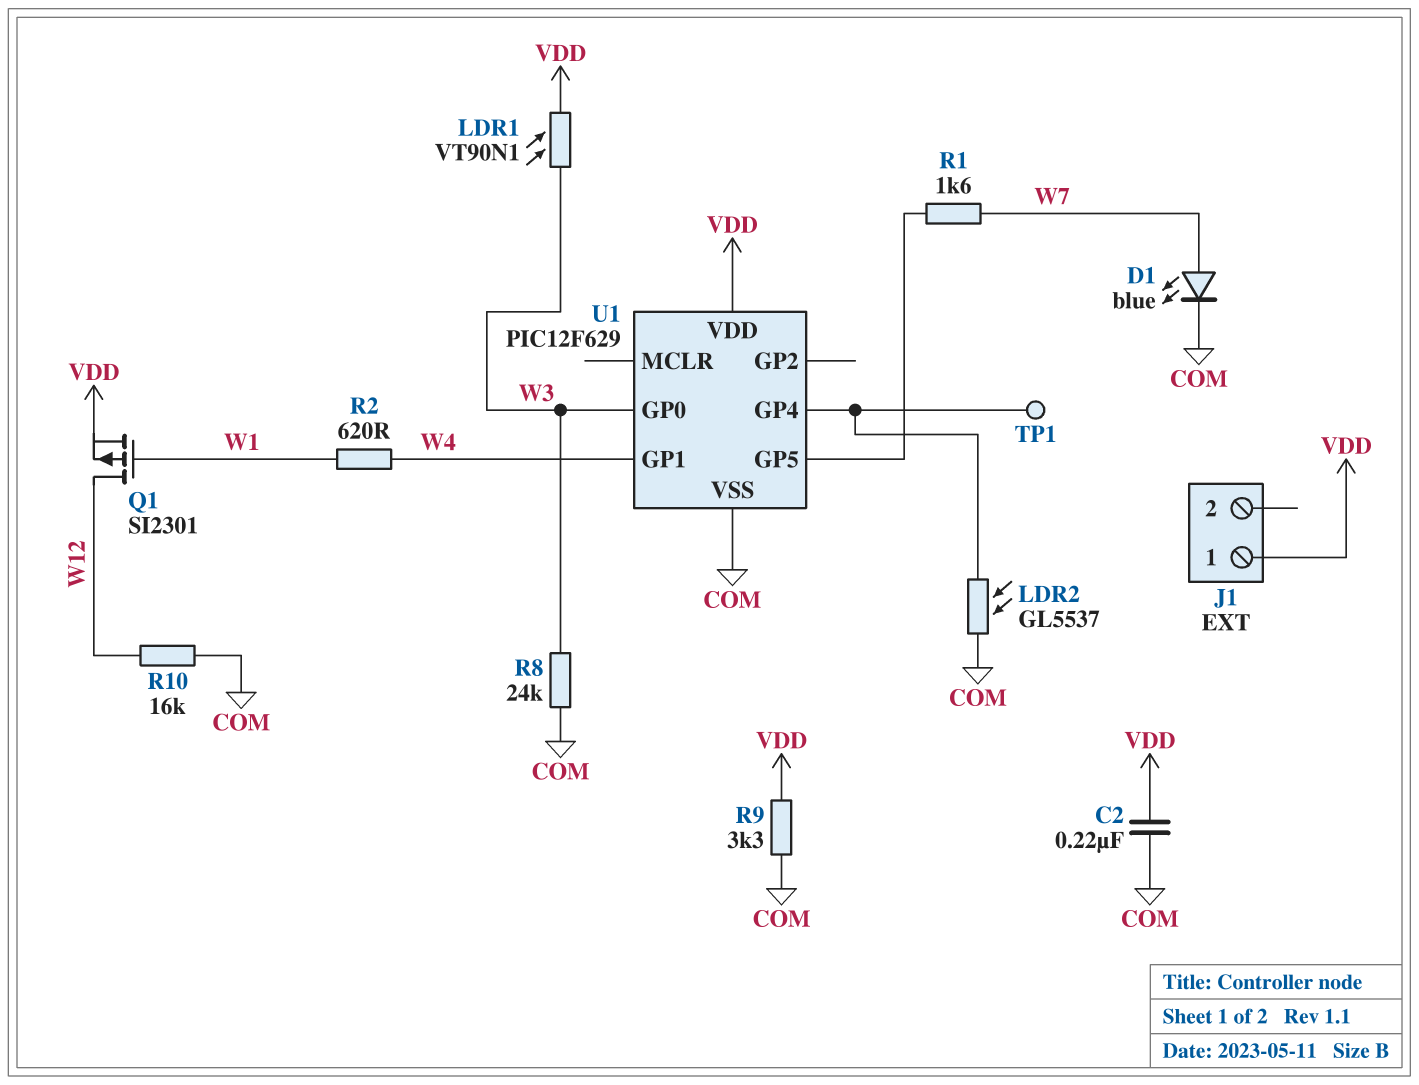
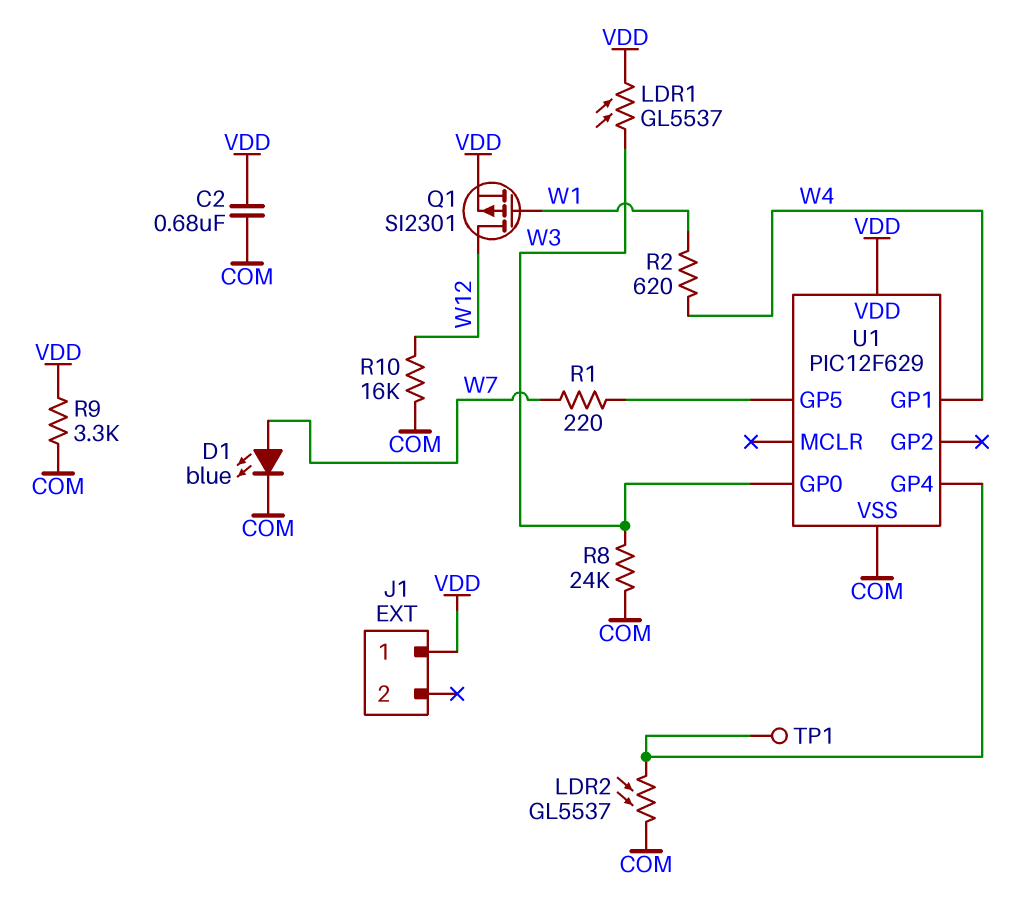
C2: 220nF (COM, VDD) -> 680nF (COM, VDD)
LDR1: VT90N1 (VDD, W3) -> GL5537 (VDD, W3)
R1: 1.6k (U1/GP5, W7) -> 220 (U1/GP5, W7)

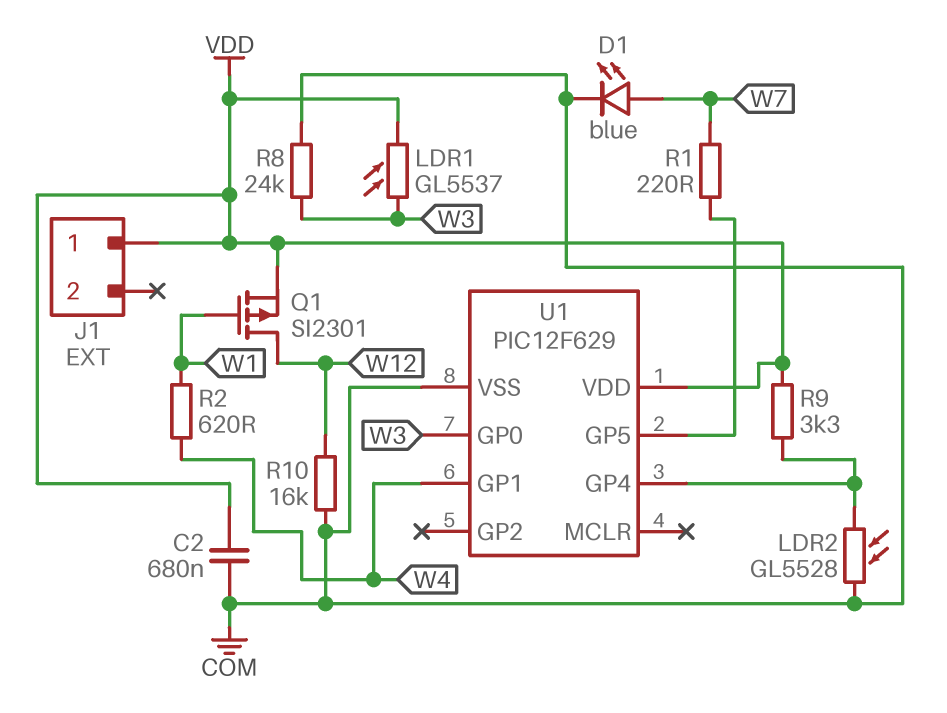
LDR2: GL5537 (COM, U1/GP4) -> GL5528 (COM, U1/GP4)
R9: 3.3k (COM, VDD) -> 3.3k (U1/GP4, VDD)
TP1: test point (U1/GP4) -> none

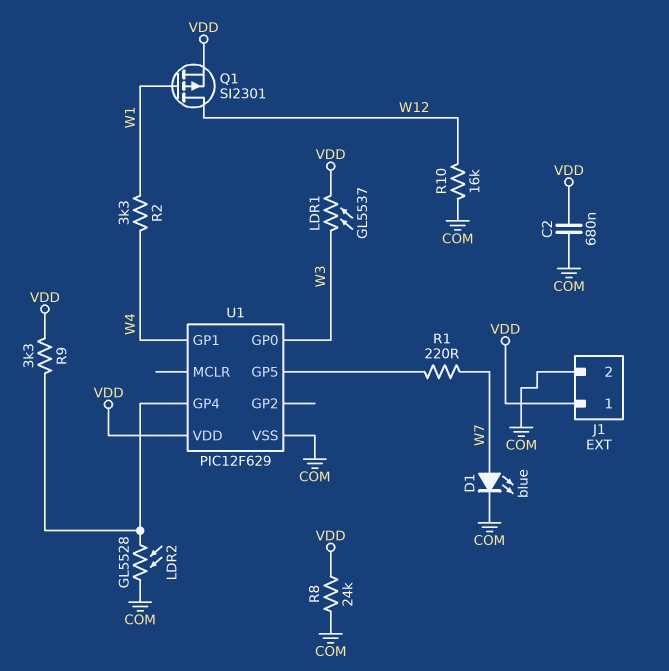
J1 pin 2: none -> COM
R2: 620 (W1, W4) -> 3.3k (W1, W4)
R8: 24k (COM, W3) -> 24k (COM, VDD)

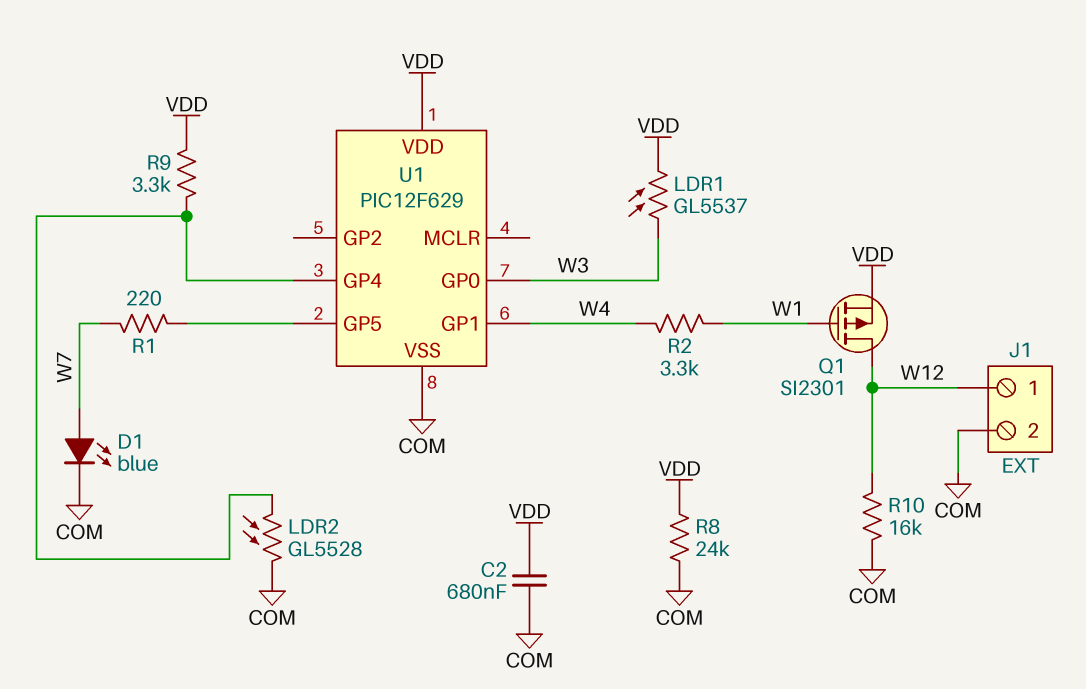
J1 pin 1: VDD -> W12

